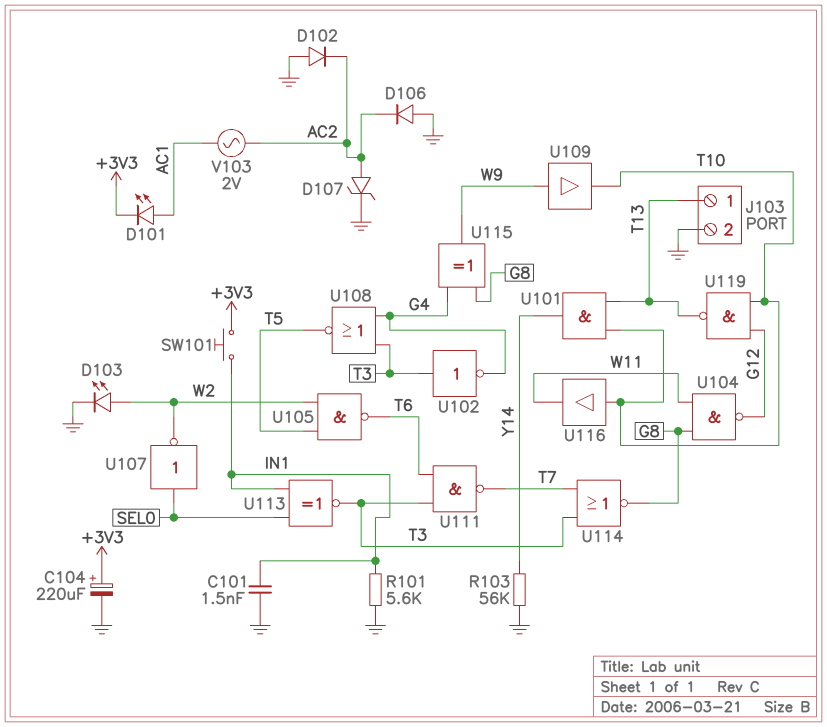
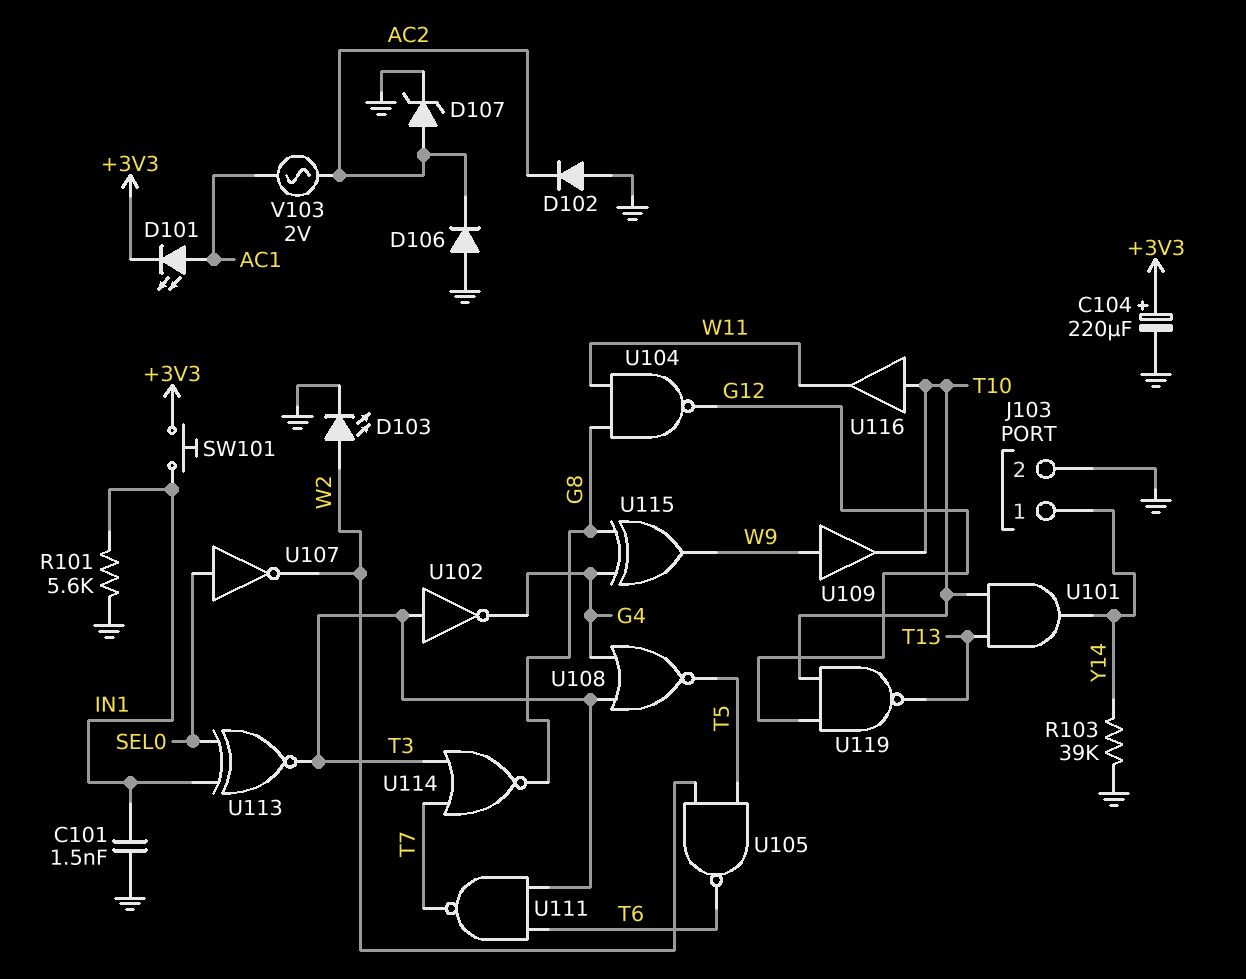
J103 pin 1: T13 -> Y14
R103: 56k (GND, Y14) -> 39k (GND, Y14)

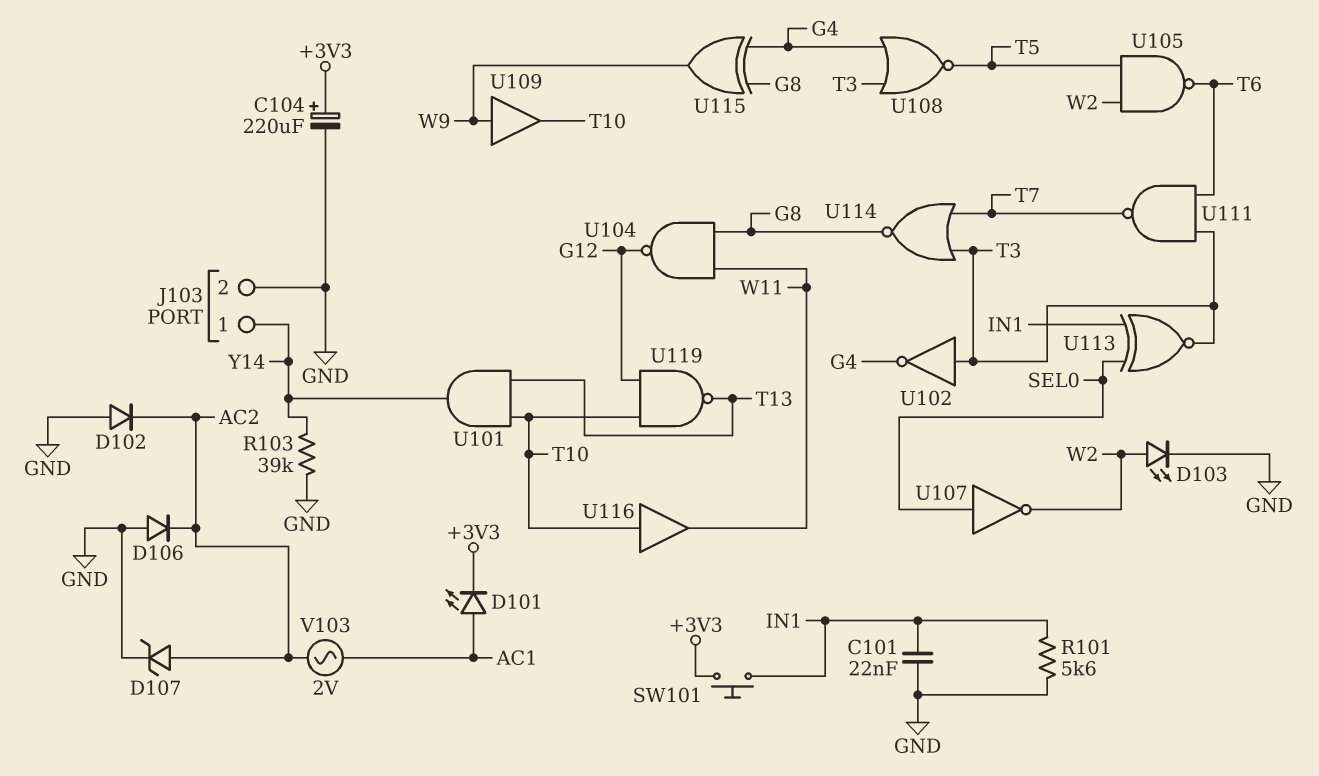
C101: 1.5nF (GND, IN1) -> 22nF (GND, IN1)

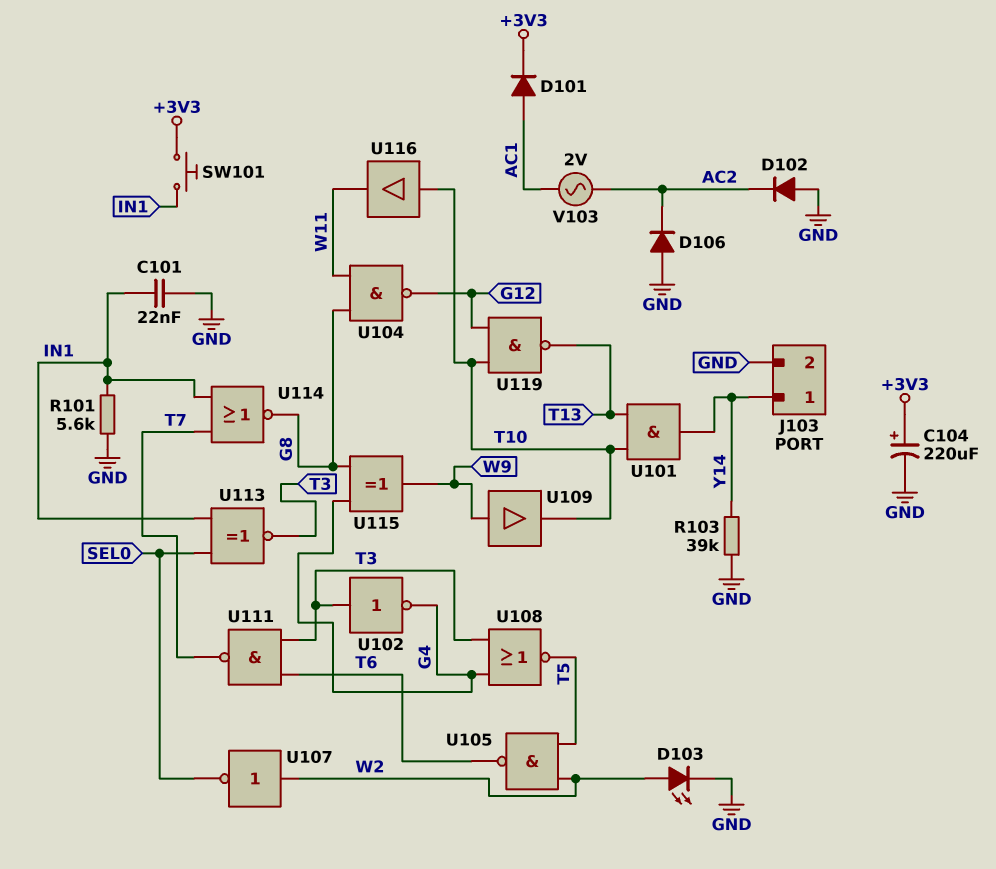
D101: LED (A AC1, K +3V3) -> diode (A AC1, K +3V3)
D107: zener (A AC2, K GND) -> none
U107: NOT (in SEL0, out W2) -> NOT (in W2, out SEL0)
U114: NOR (in T3, in T7, out G8) -> NOR (in IN1, in T7, out G8)

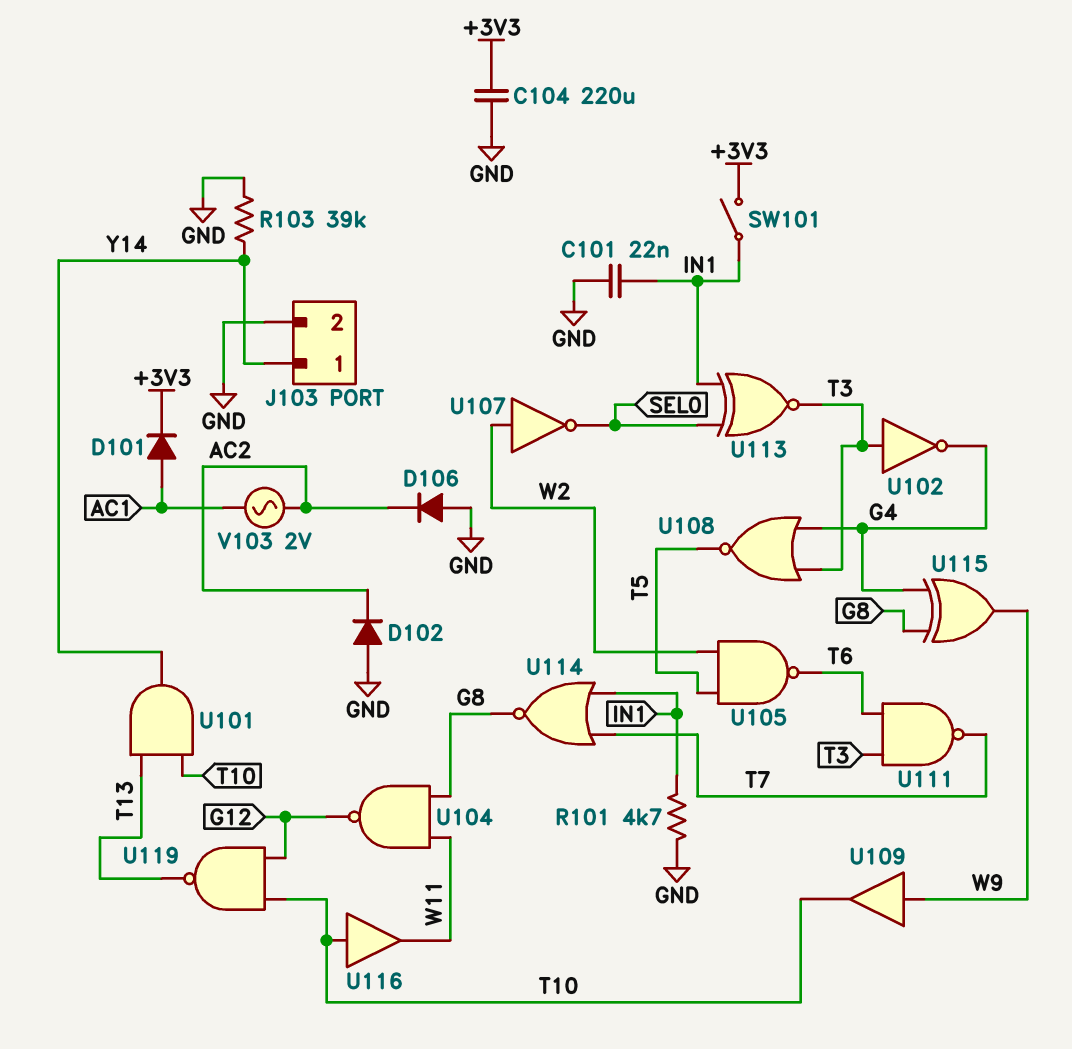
C104: 220uF (plus +3V3, minus GND) -> 220uF (+3V3, GND)
D103: LED (A W2, K GND) -> none
R101: 5.6k (GND, IN1) -> 4.7k (GND, IN1)
SW101: button (+3V3, IN1) -> switch (+3V3, IN1)

